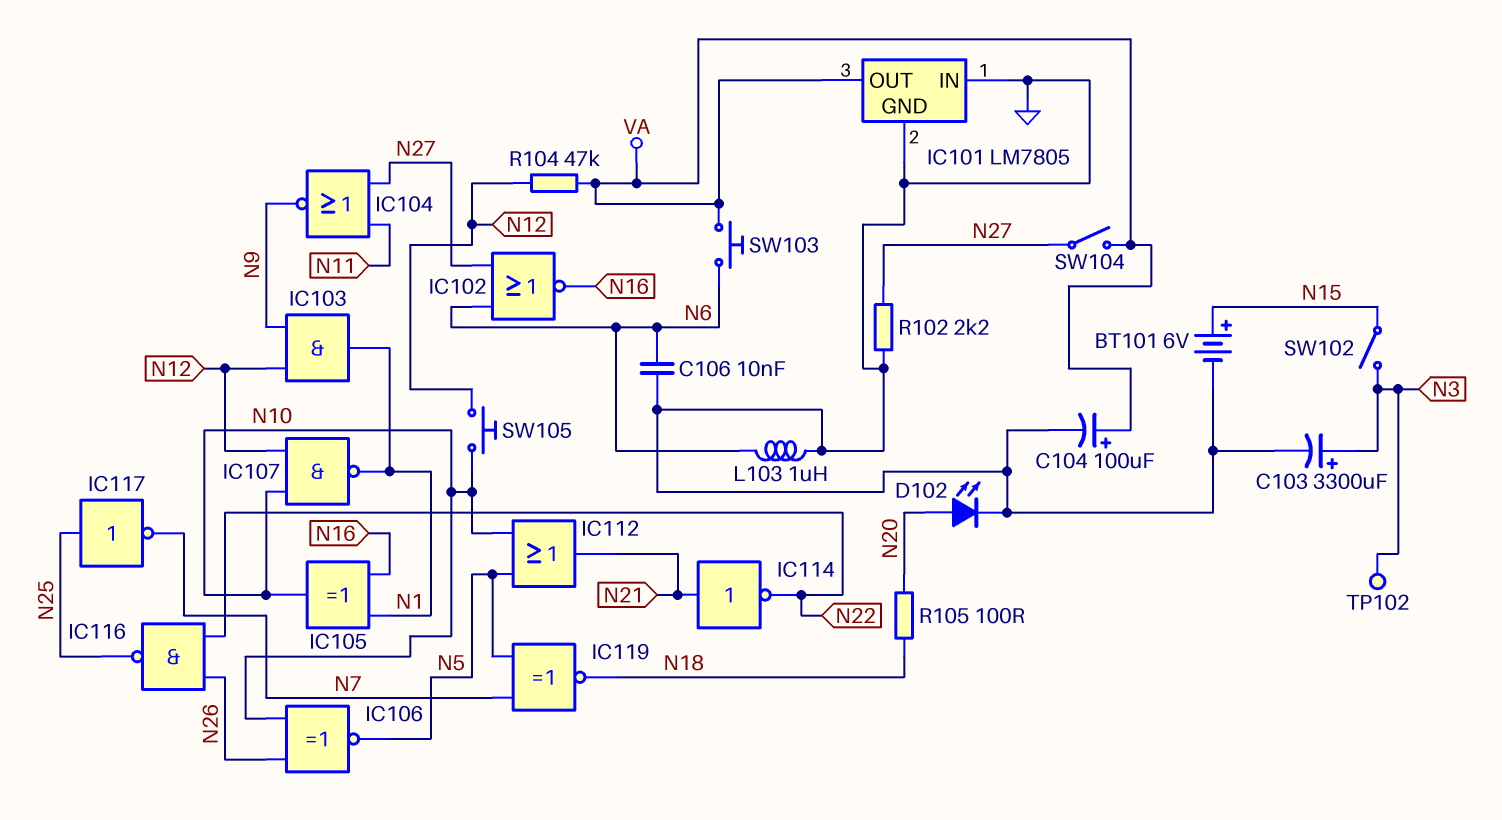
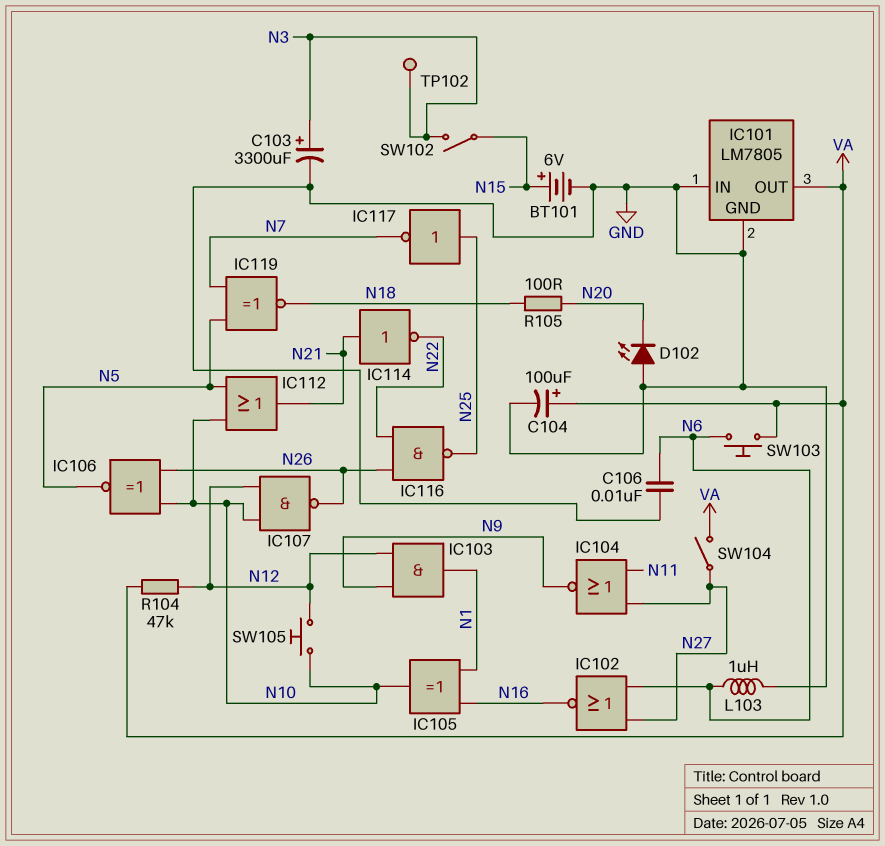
D102: LED (A N20, K GND) -> LED (A GND, K N20)
IC107: NAND (in N10, in N12, out N1) -> NAND (in N10, in N12, out N26)
R102: 2.2k (GND, N27) -> none

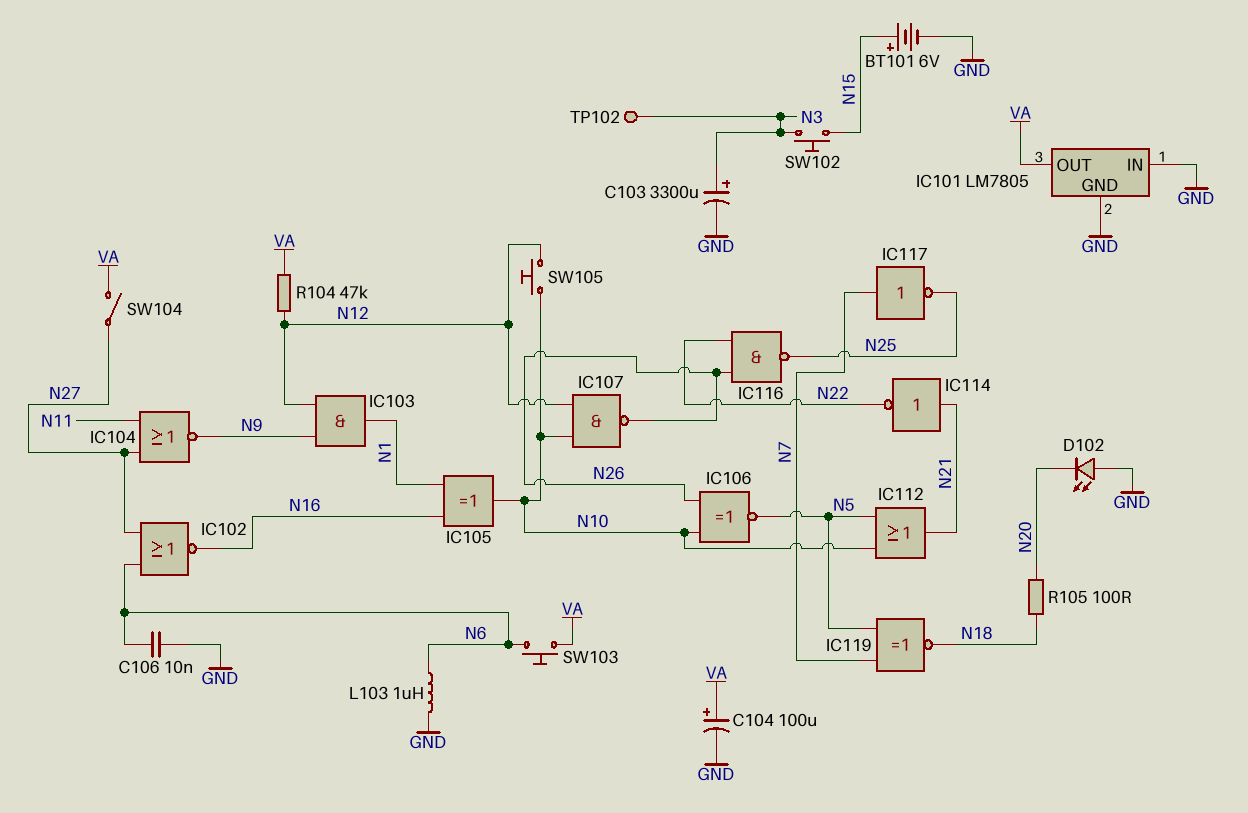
IC117: NOT (in N25, out N7) -> NOT (in N7, out N25)
SW102: switch (N3, N15) -> button (N3, N15)

